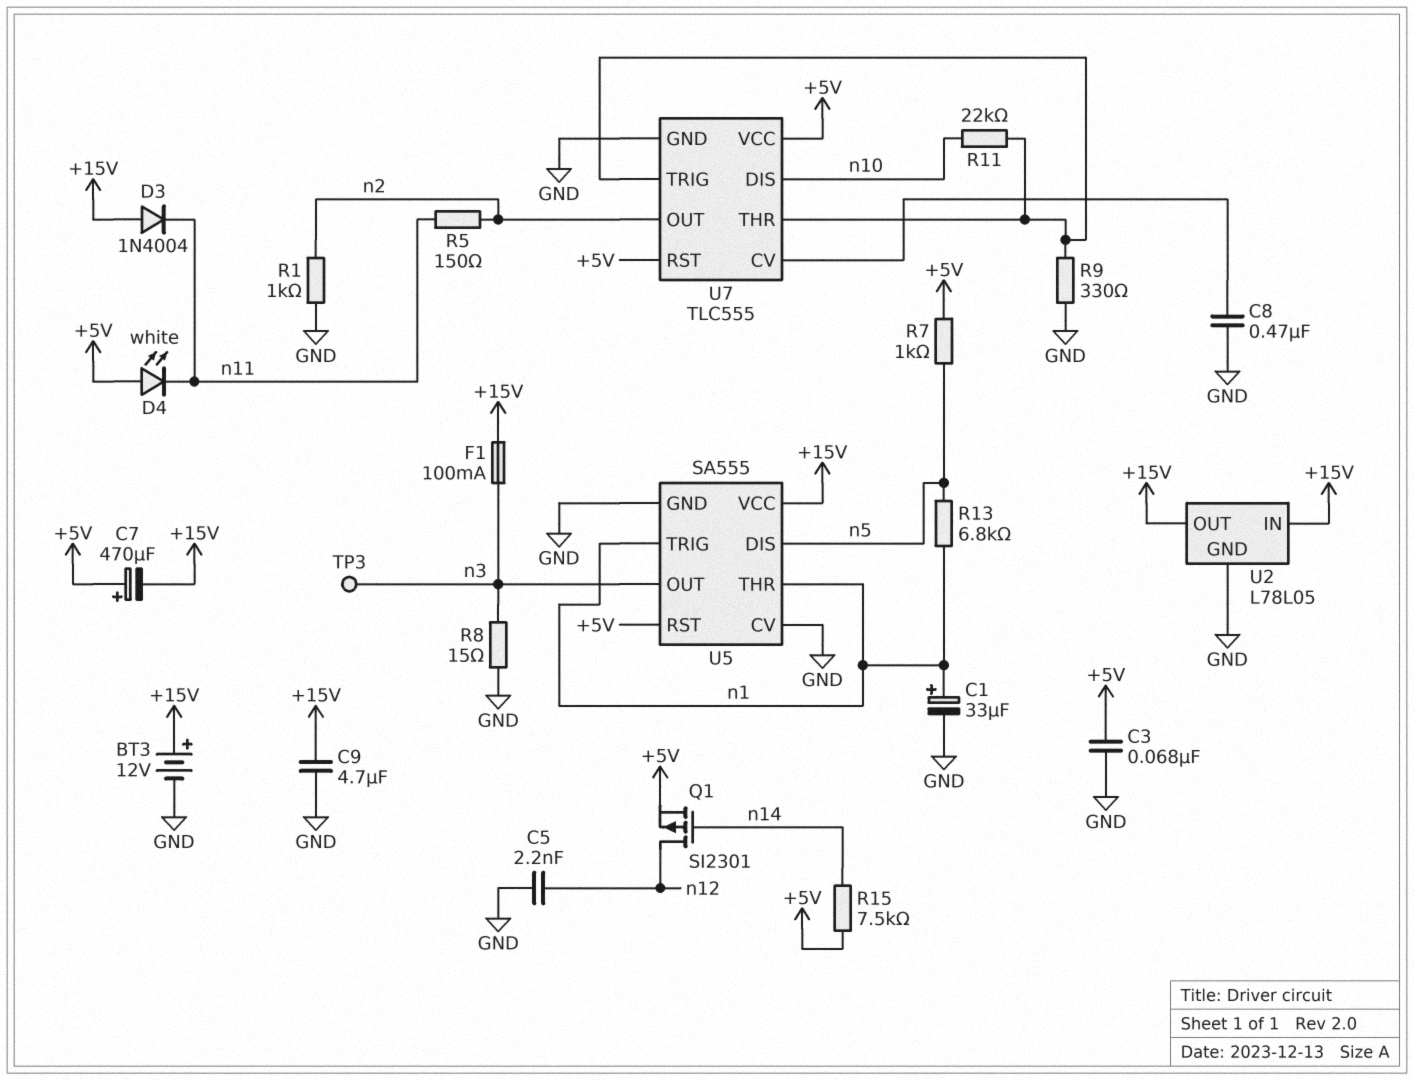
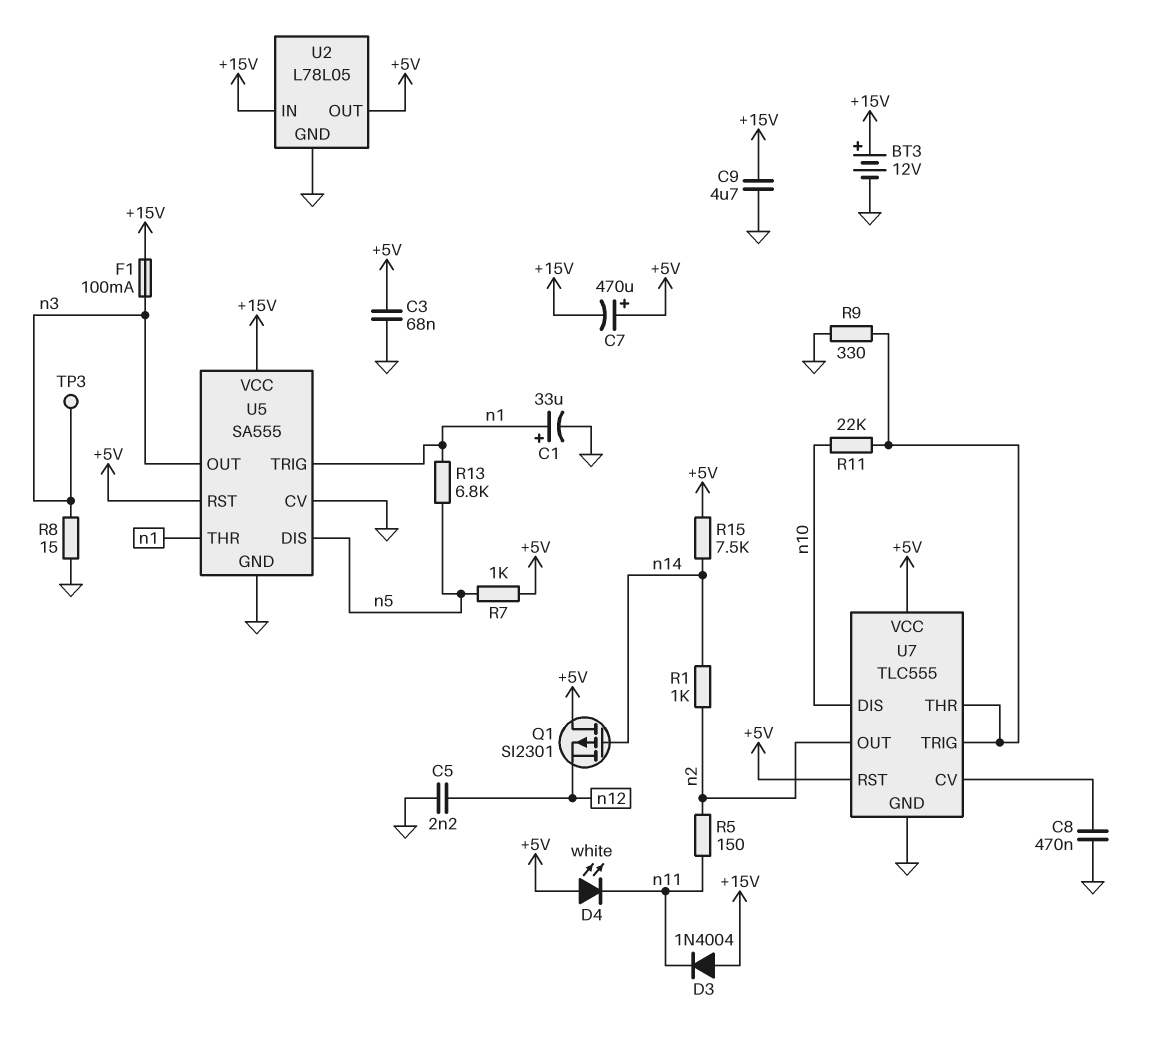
Q1: PMOS SI2301 (G n14, D n12, S +5V) -> PMOS SI2301 (G n14, D +5V, S n12)
R1: 1k (GND, n2) -> 1k (n2, n14)
U2 pin OUT: +15V -> +5V

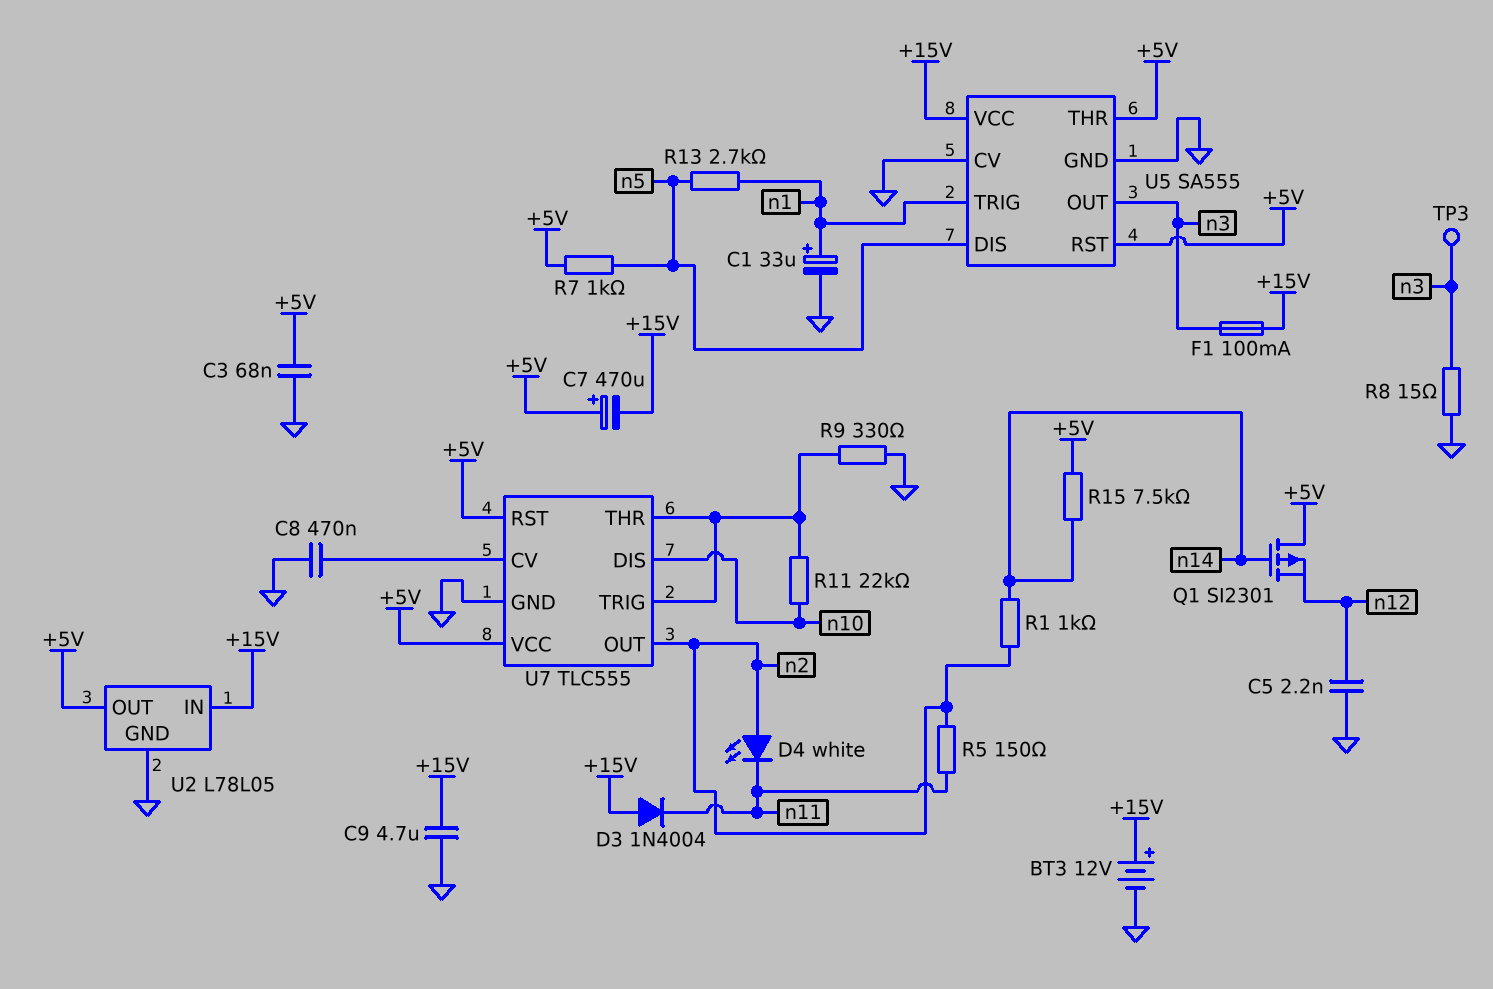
D4: LED white (A +5V, K n11) -> LED white (A n2, K n11)
R13: 6.8k (n1, n5) -> 2.7k (n1, n5)
U5 pin THR: n1 -> +5V

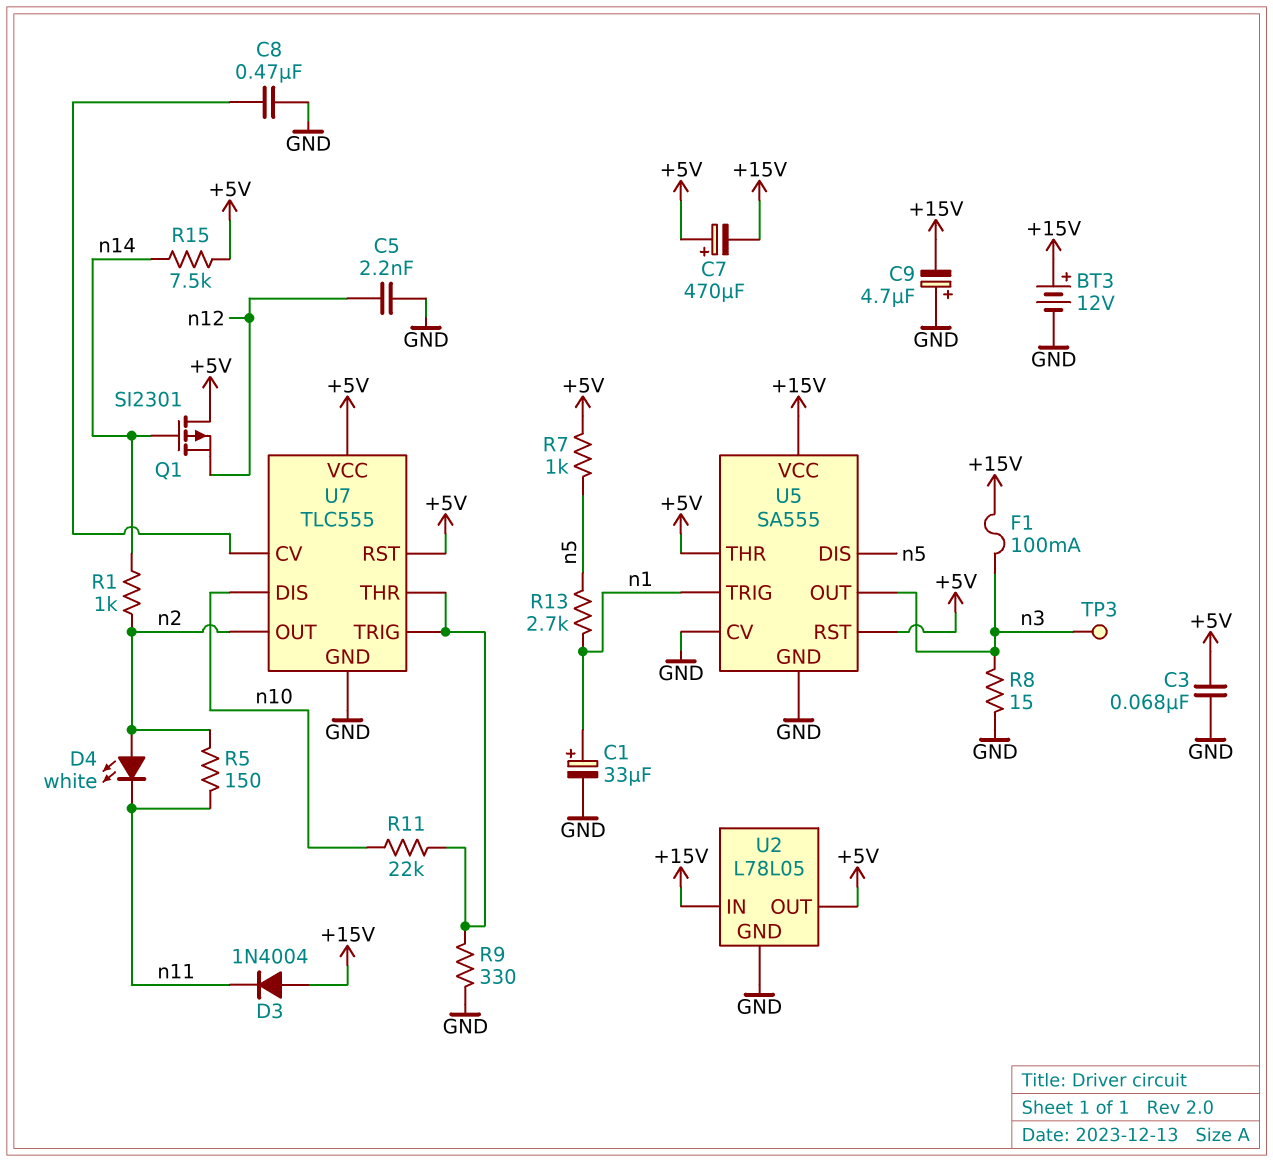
C9: 4.7uF (+15V, GND) -> 4.7uF (plus GND, minus +15V)

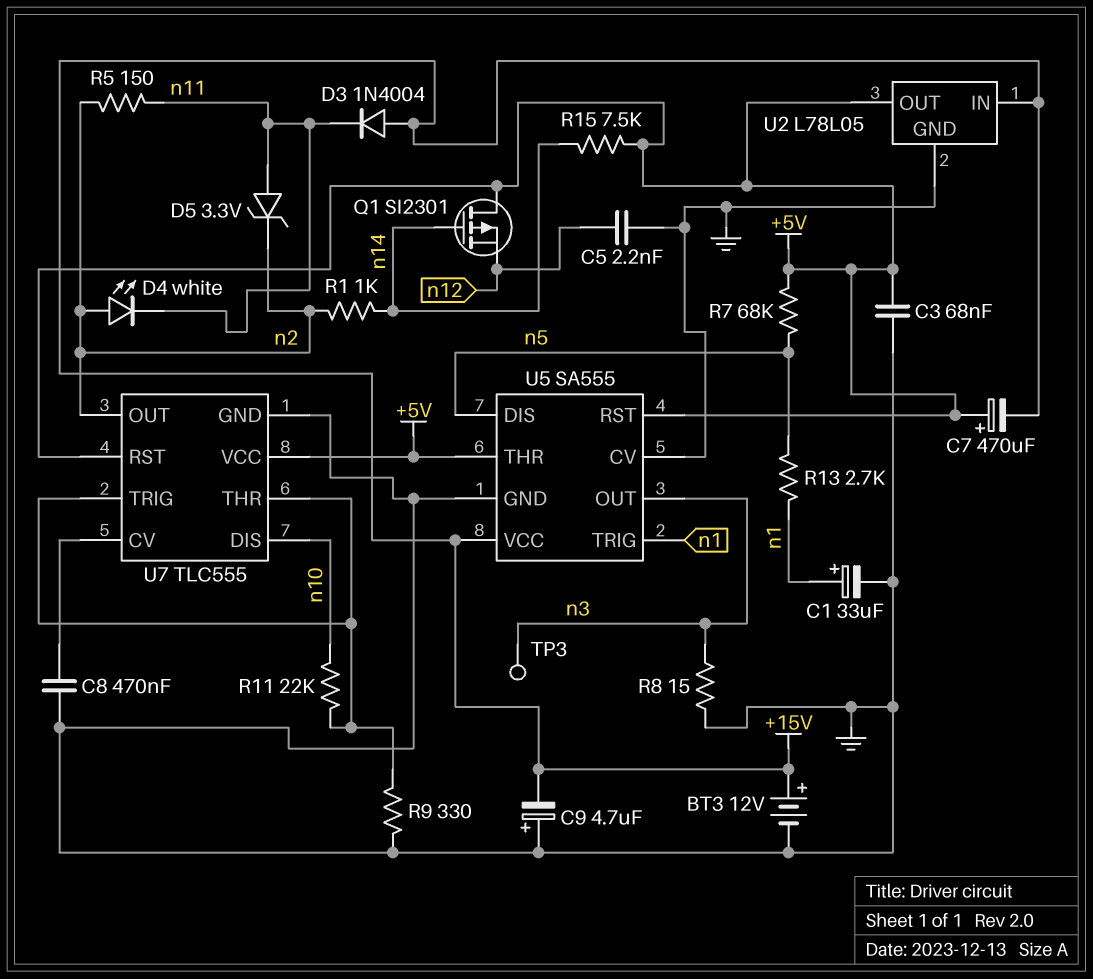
D5: none -> zener 3.3V (A n11, K n2)
F1: 100mA (+15V, n3) -> none
R7: 1k (+5V, n5) -> 68k (+5V, n5)

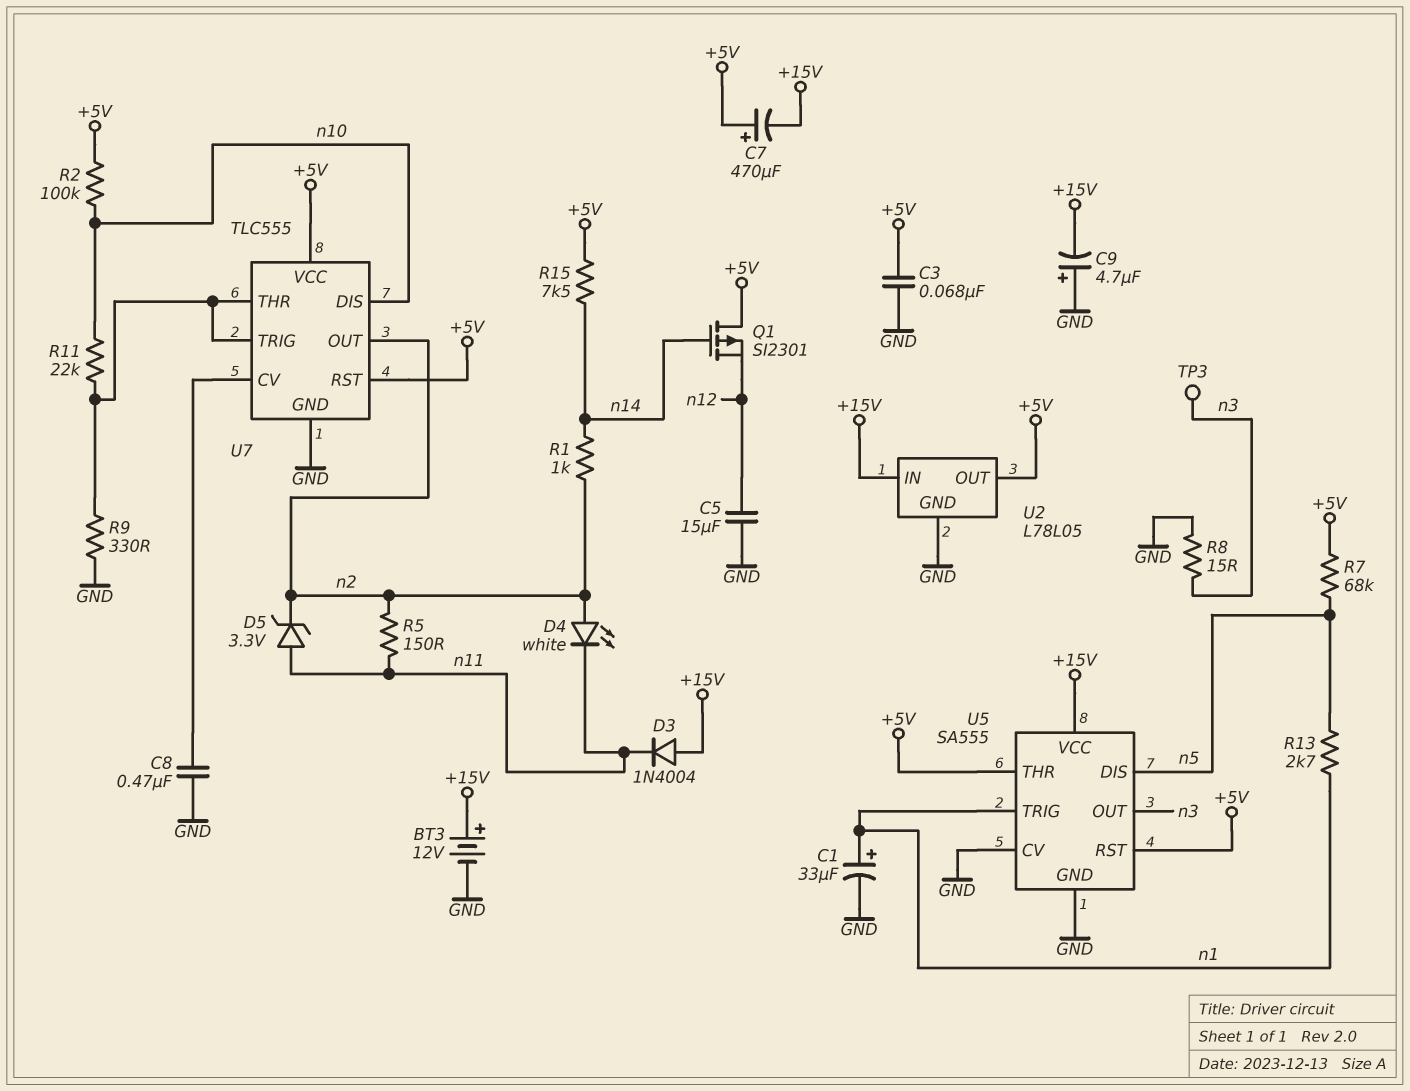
C5: 2.2nF (GND, n12) -> 15uF (GND, n12)
R2: none -> 100k (+5V, n10)

